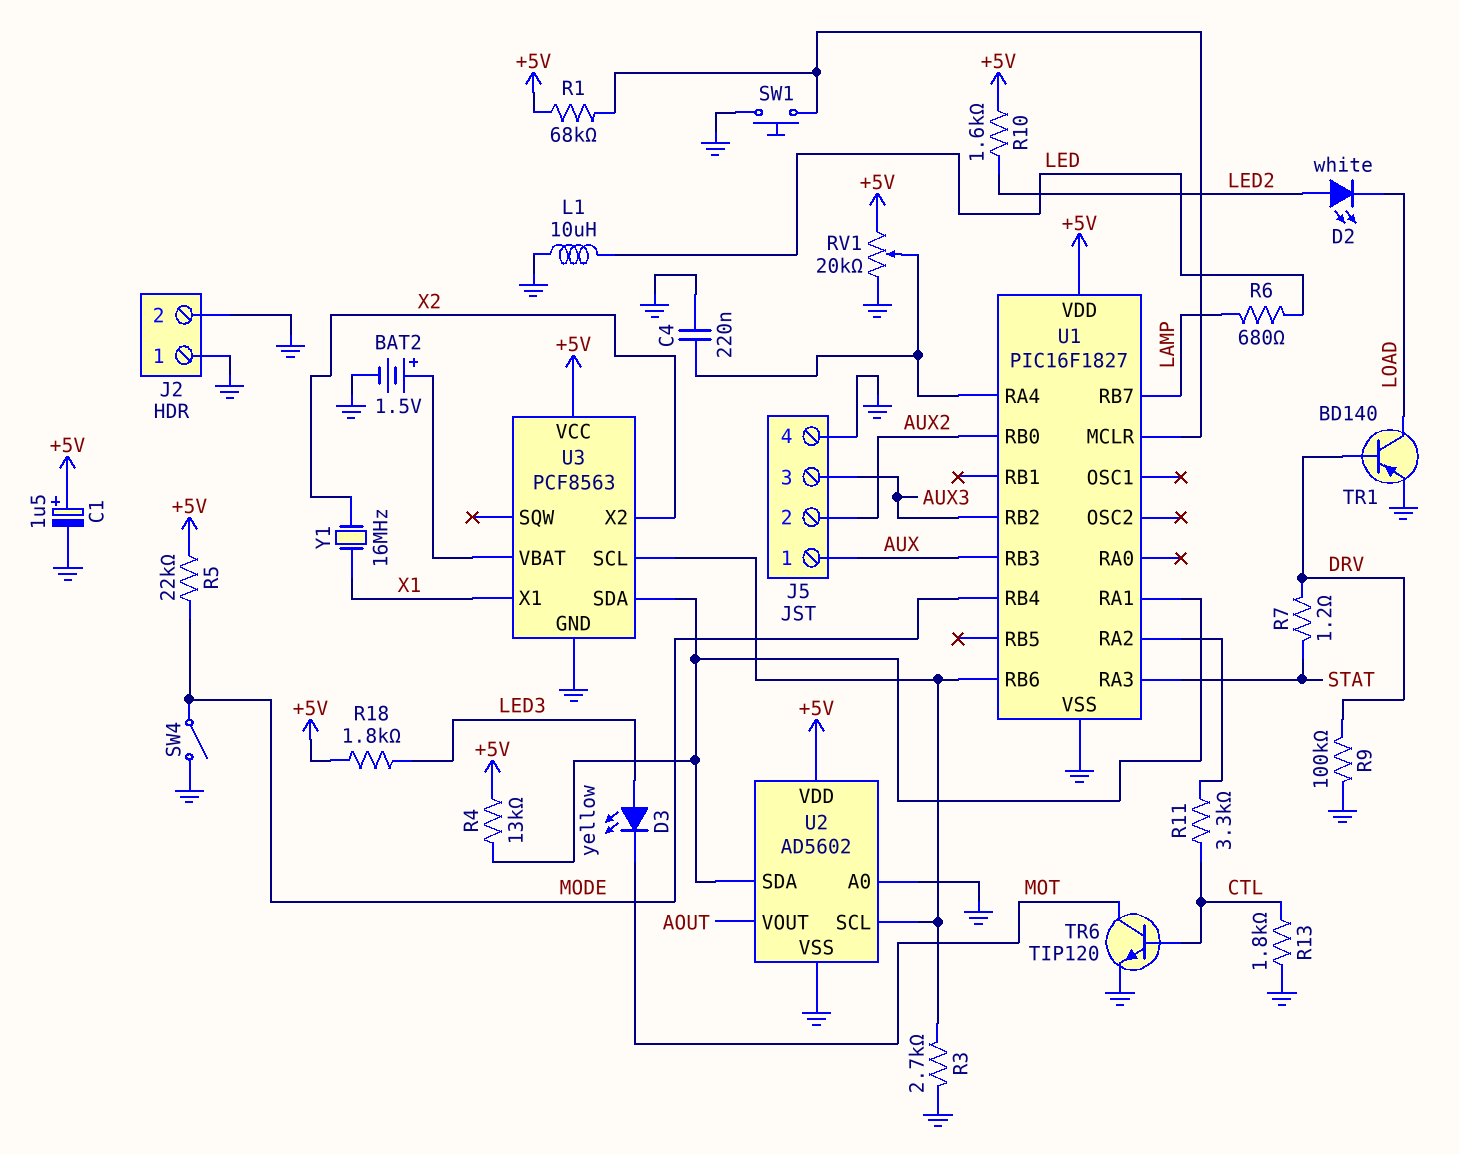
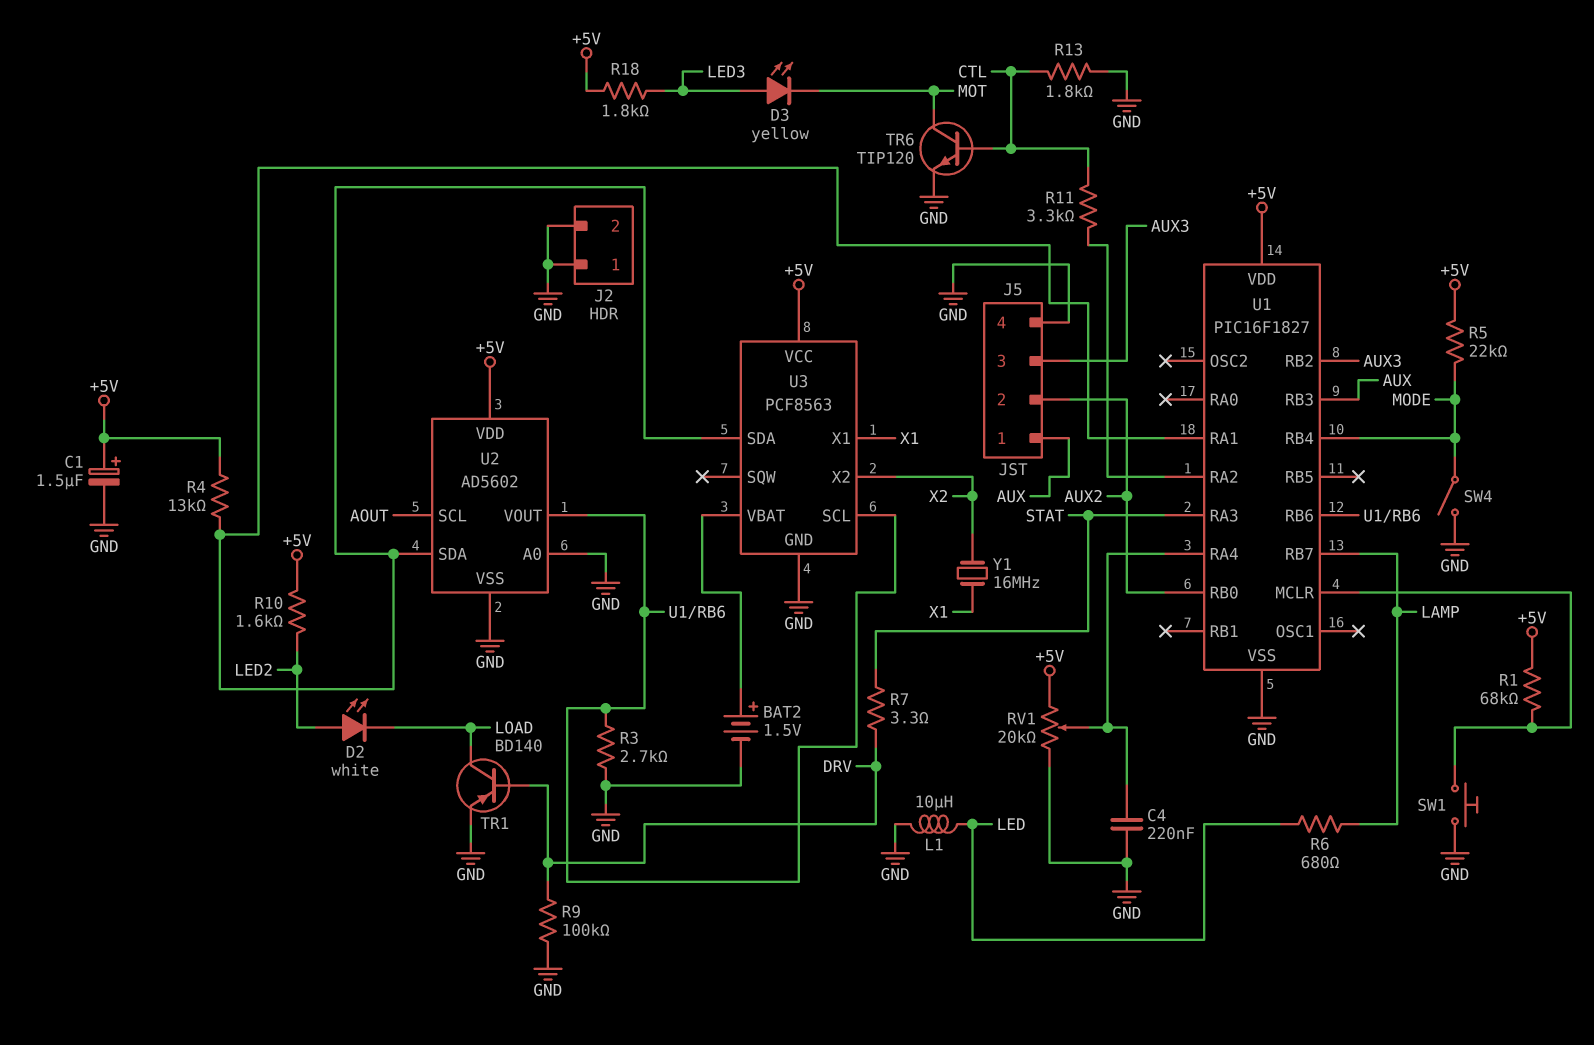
R7: 1.2 (DRV, STAT) -> 3.3 (DRV, STAT)
U2 pin SCL: U1/RB6 -> AOUT
U2 pin VOUT: AOUT -> U1/RB6

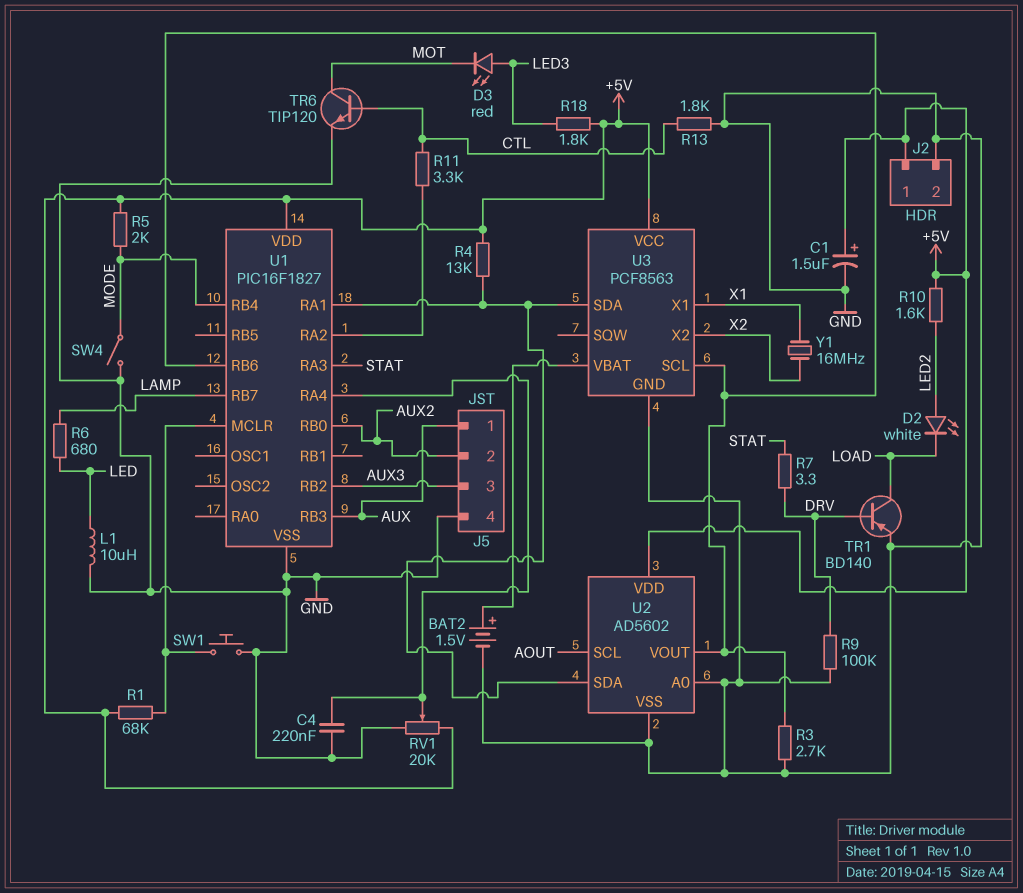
D3: LED yellow (A LED3, K MOT) -> LED red (A LED3, K MOT)
J2 pin 1: GND -> +5V
R5: 22k (+5V, MODE) -> 2k (+5V, MODE)

